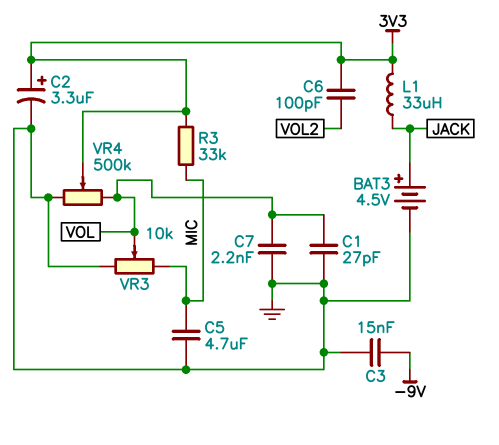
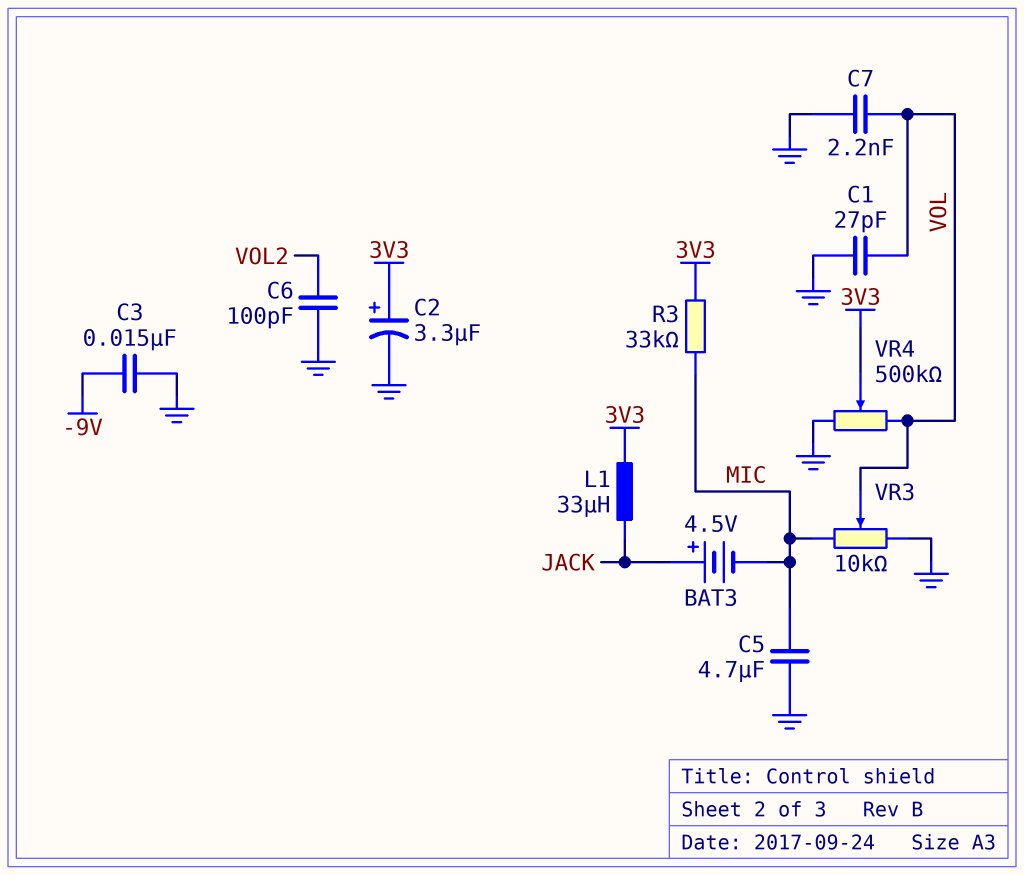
BAT3: 4.5V (plus JACK, minus GND) -> 4.5V (plus JACK, minus MIC)
C6: 100pF (3V3, VOL2) -> 100pF (GND, VOL2)

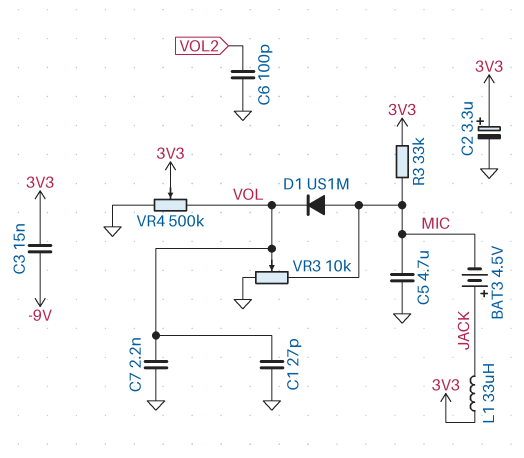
C3: 15nF (-9V, GND) -> 15nF (-9V, 3V3)
D1: none -> diode US1M (A MIC, K VOL)

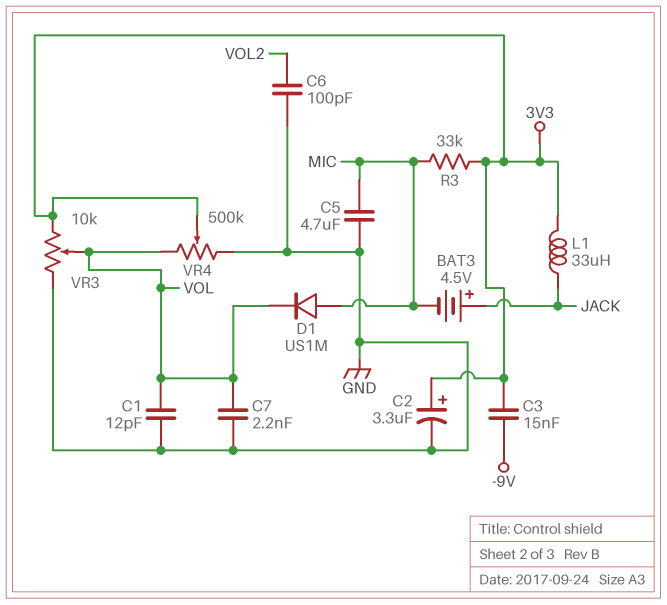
C1: 27pF (GND, VOL) -> 12pF (GND, VOL)
VR3: 10k (GND, MIC, wiper VOL) -> 10k (3V3, GND, wiper VOL)

